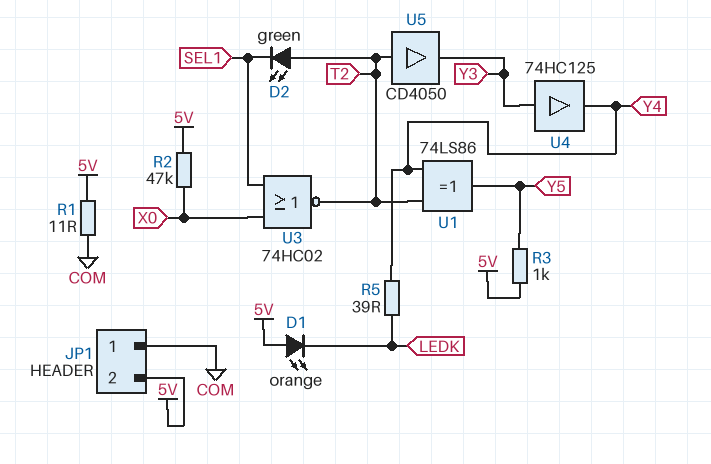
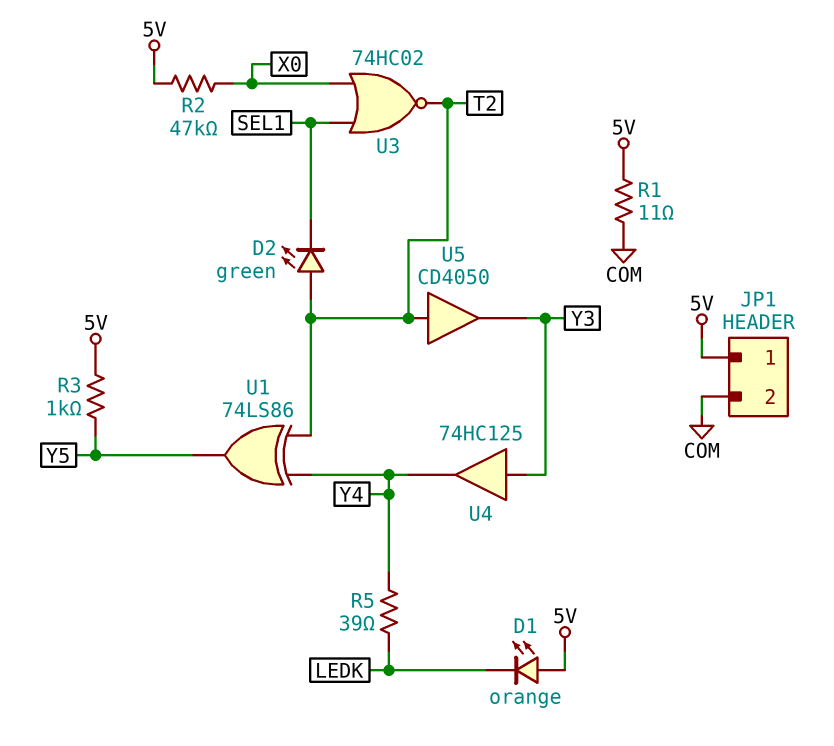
JP1 pin 1: COM -> 5V
JP1 pin 2: 5V -> COM

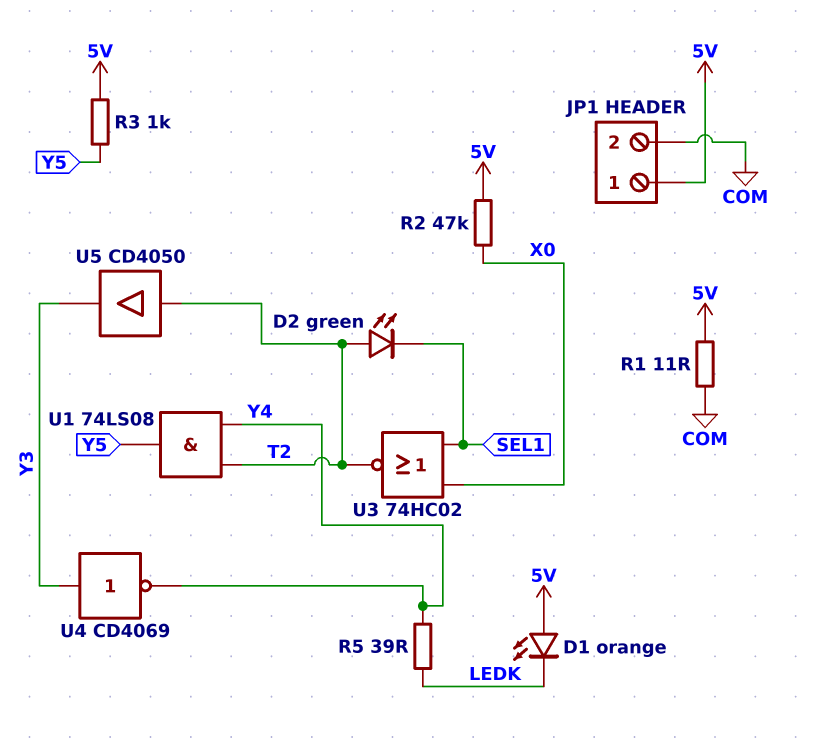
U1: XOR 74LS86 (in T2, in Y4, out Y5) -> AND 74LS08 (in T2, in Y4, out Y5)
U4: buffer 74HC125 (in Y3, out Y4) -> NOT CD4069 (in Y3, out Y4)

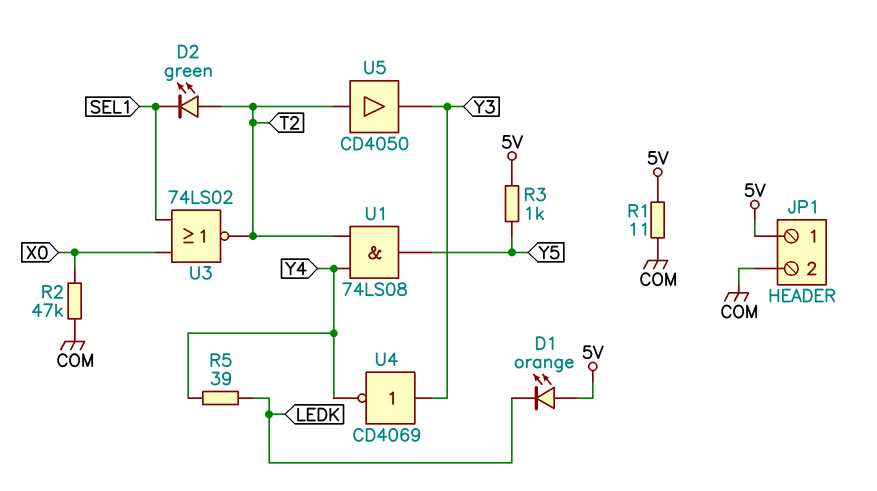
R2: 47k (5V, X0) -> 47k (COM, X0)
U3: NOR 74HC02 (in SEL1, in X0, out T2) -> NOR 74LS02 (in SEL1, in X0, out T2)

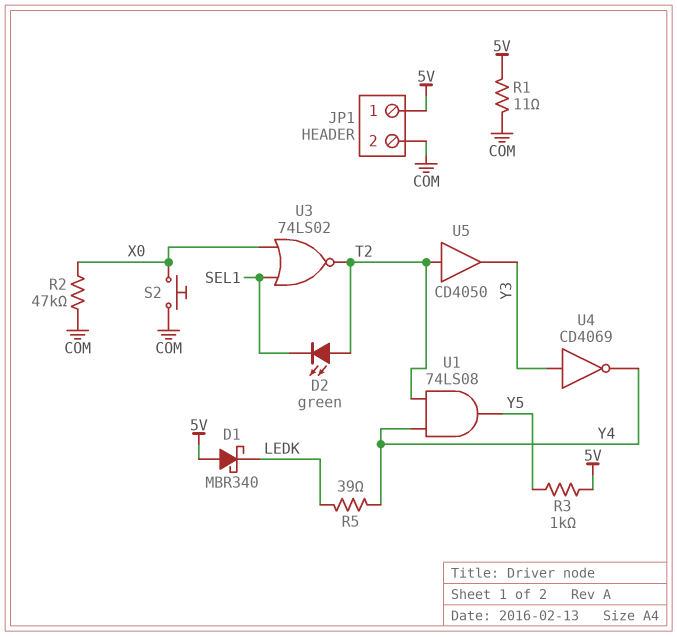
D1: LED orange (A 5V, K LEDK) -> schottky MBR340 (A 5V, K LEDK)
S2: none -> button (COM, X0)

